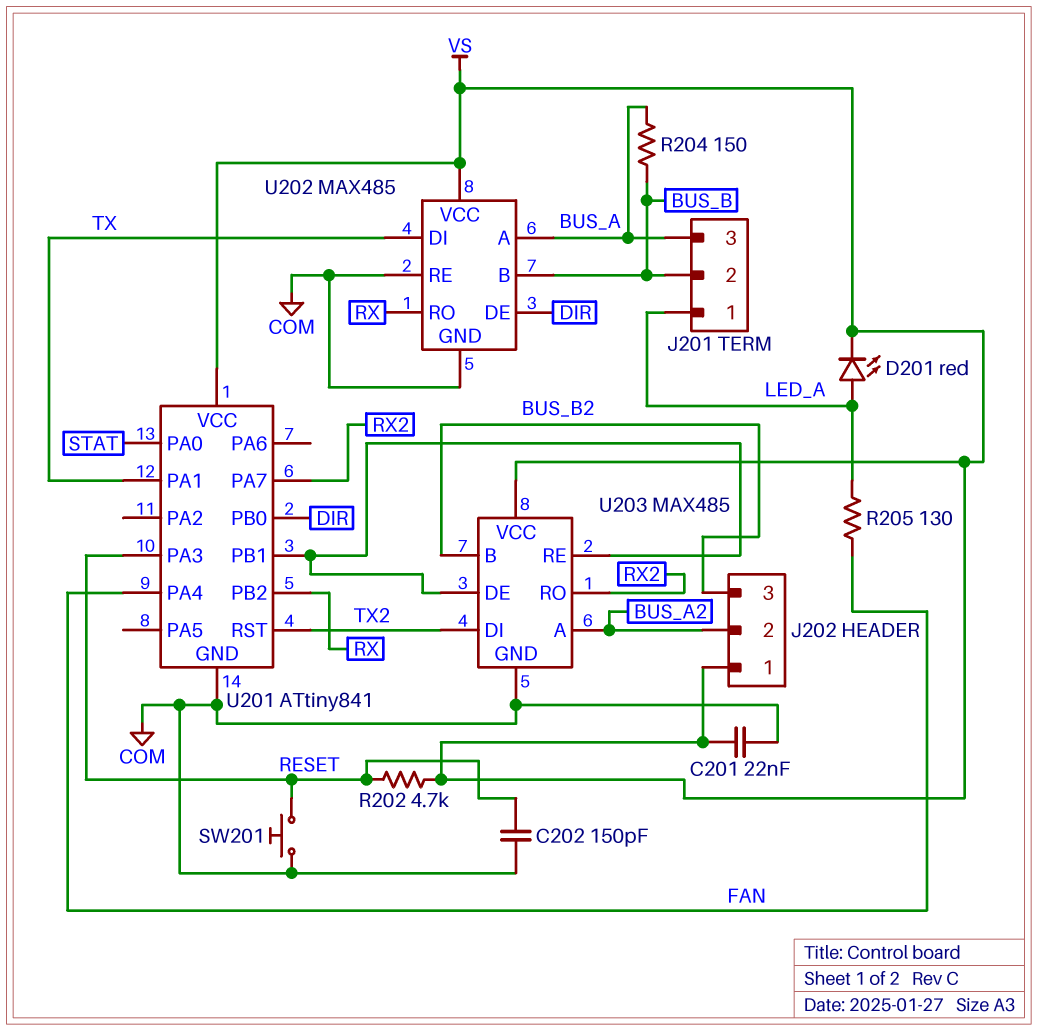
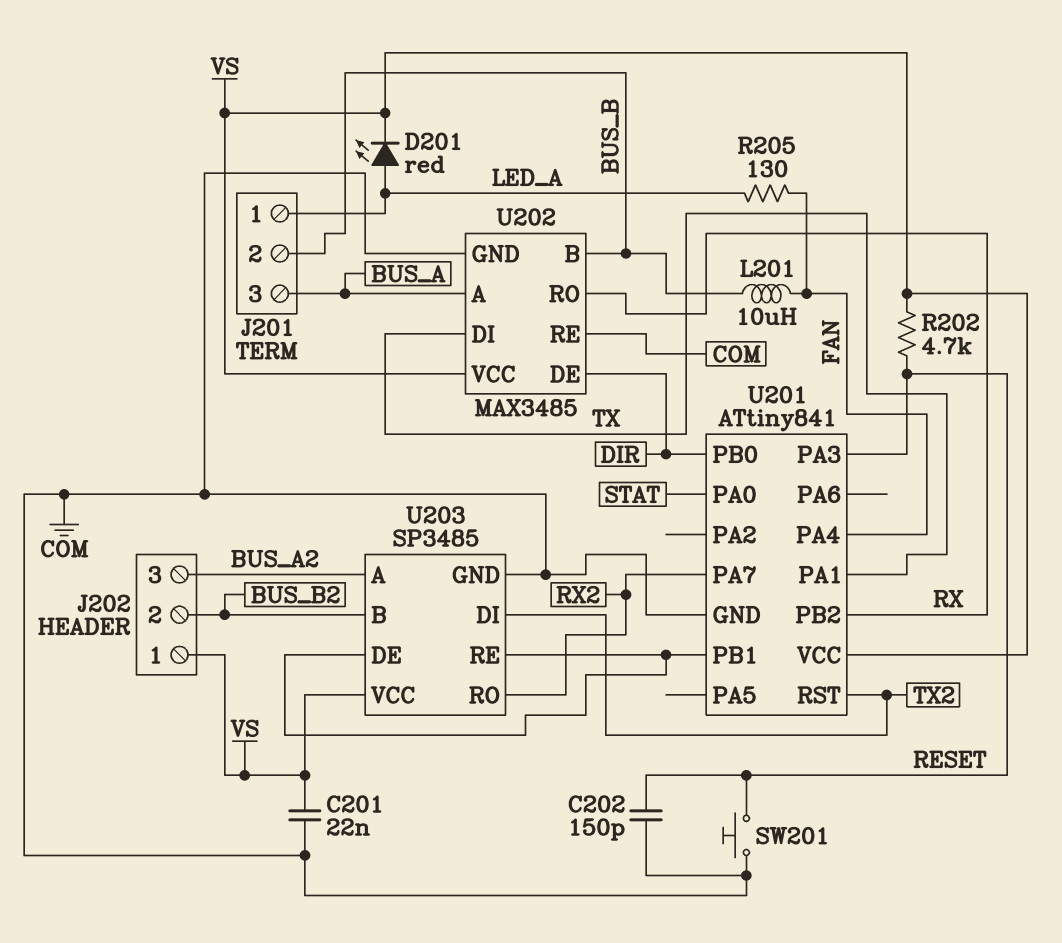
J202 pin 2: BUS_A2 -> BUS_B2
J202 pin 3: BUS_B2 -> BUS_A2
L201: none -> 10uH (BUS_B, FAN)
R204: 150 (BUS_A, BUS_B) -> none
U202: MAX485 -> MAX3485
U203: MAX485 -> SP3485

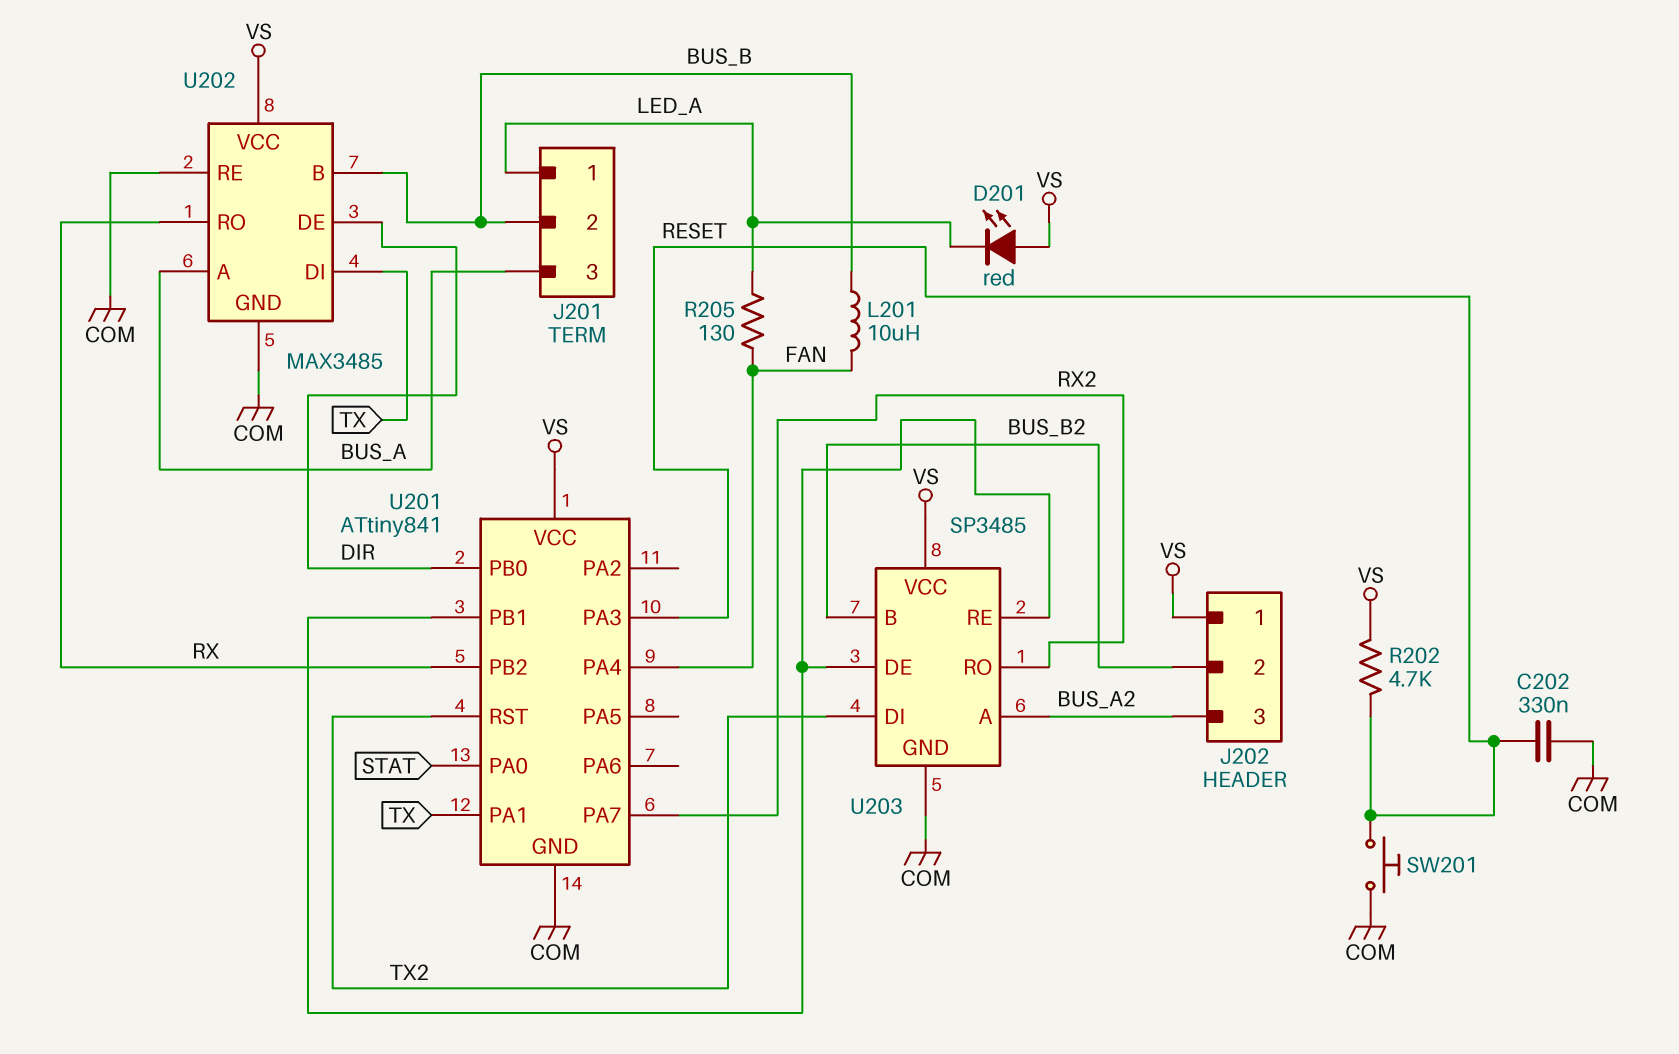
C201: 22nF (COM, VS) -> none
C202: 150pF (COM, RESET) -> 330nF (COM, RESET)
D201: LED red (A LED_A, K VS) -> LED red (A VS, K LED_A)

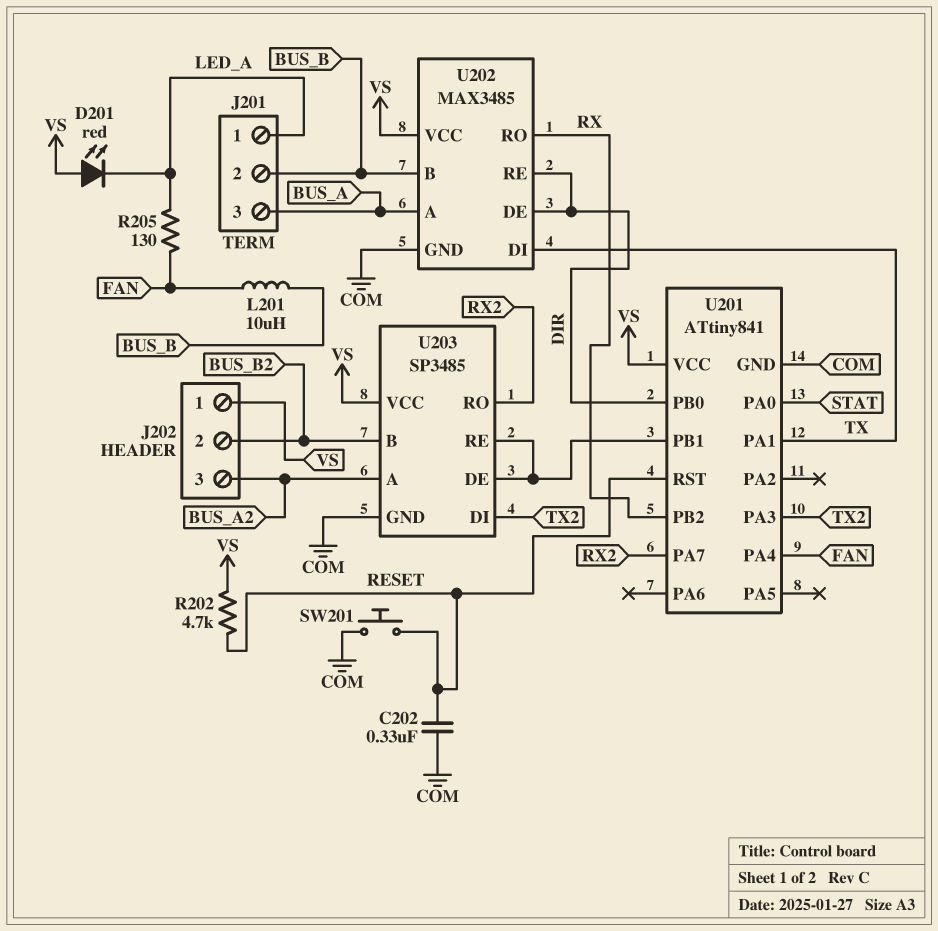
U201 pin PA3: RESET -> TX2
U201 pin RST: TX2 -> RESET
U202 pin RE: COM -> DIR

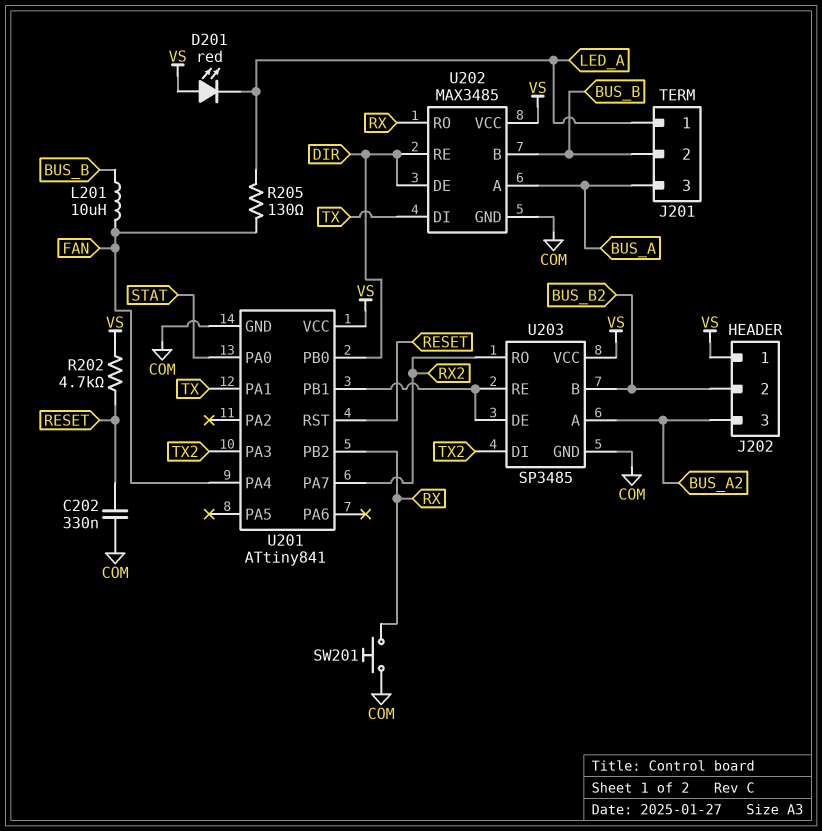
SW201: button (COM, RESET) -> button (COM, RX)

